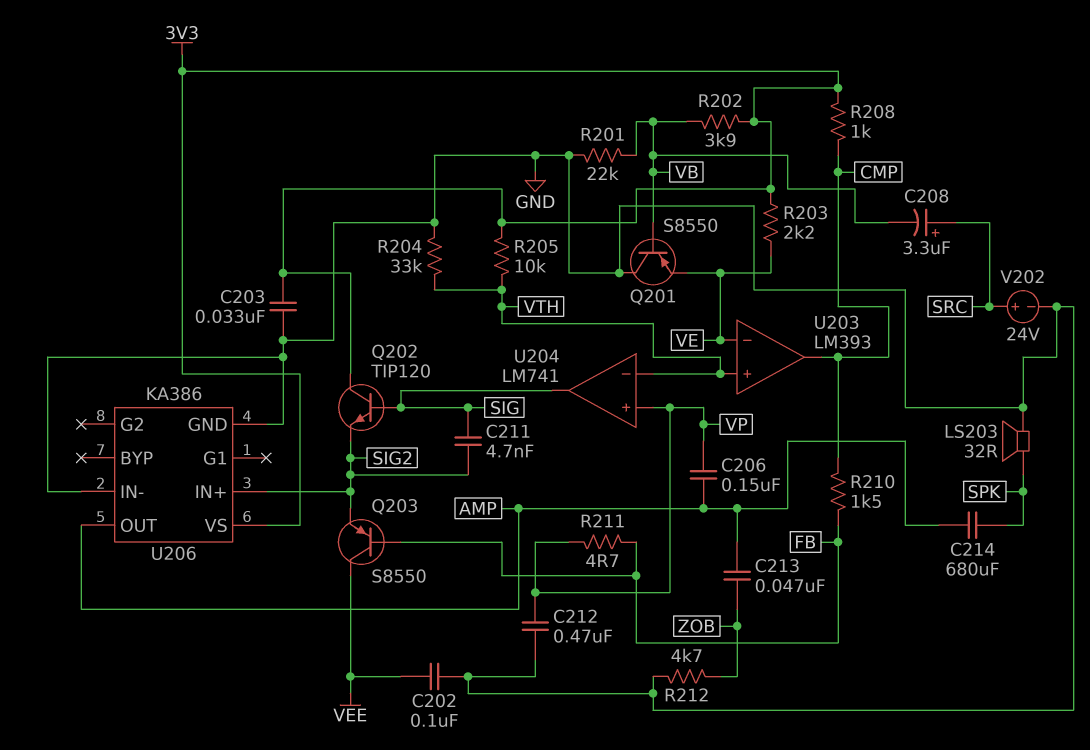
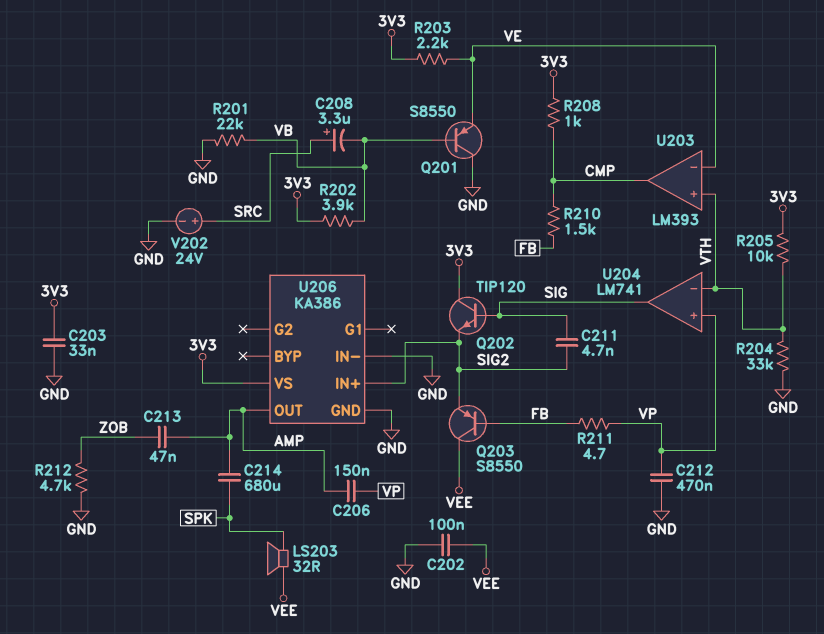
LS203: speaker 32R (GND, SPK) -> speaker 32R (SPK, VEE)

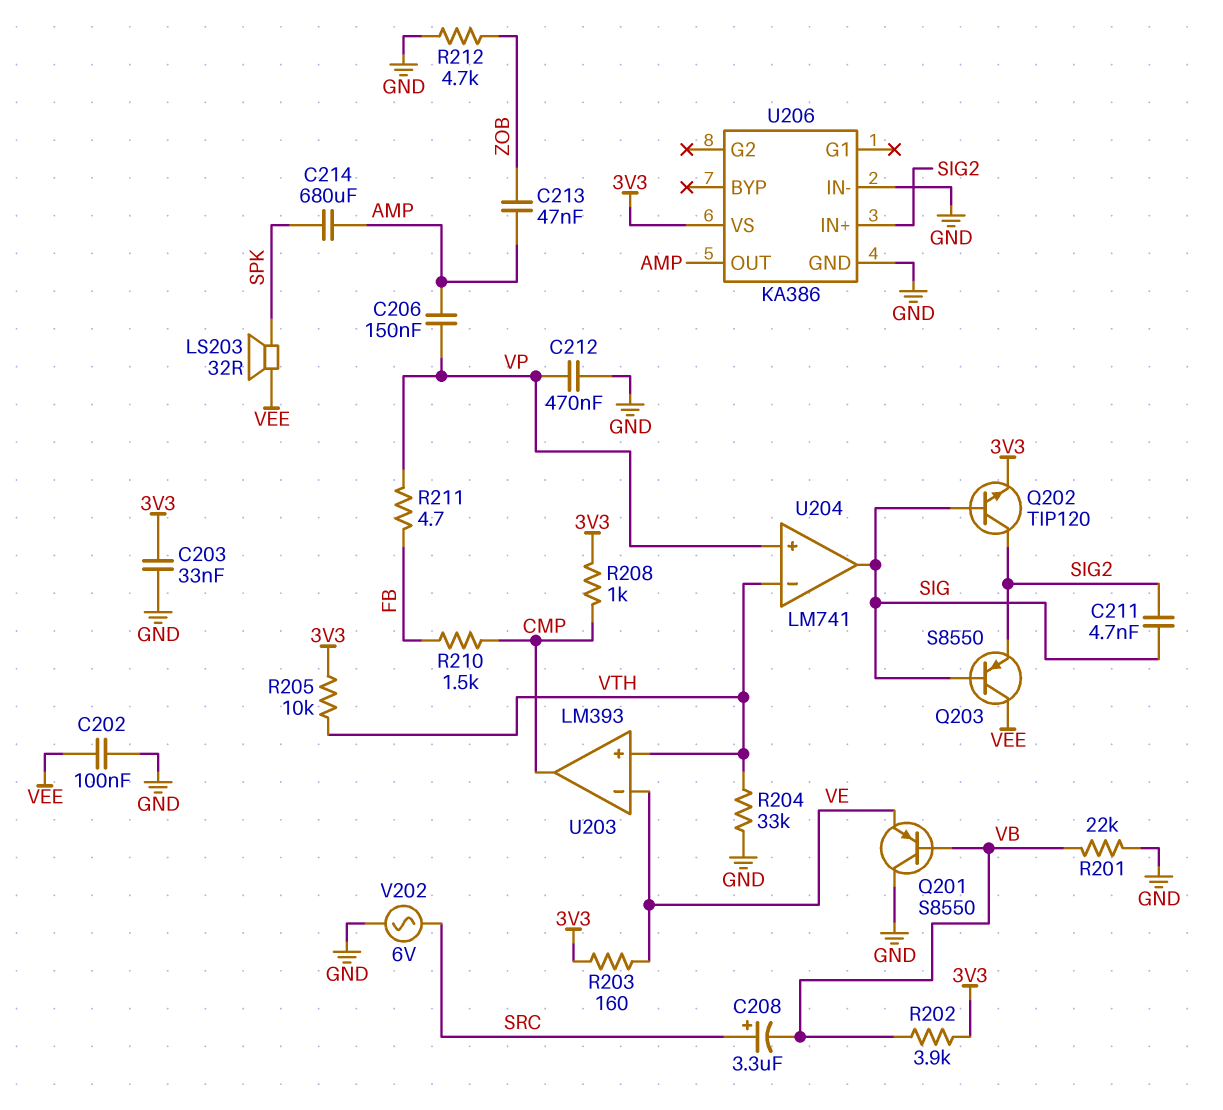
Q202: NPN TIP120 (B SIG, C 3V3, E SIG2) -> NPN TIP120 (B SIG, C SIG2, E 3V3)
Q203: PNP S8550 (B FB, C VEE, E SIG2) -> PNP S8550 (B SIG, C VEE, E SIG2)
R203: 2.2k (3V3, VE) -> 160 (3V3, VE)
V202: 24V (plus SRC, minus GND) -> AC 6V (GND, SRC)

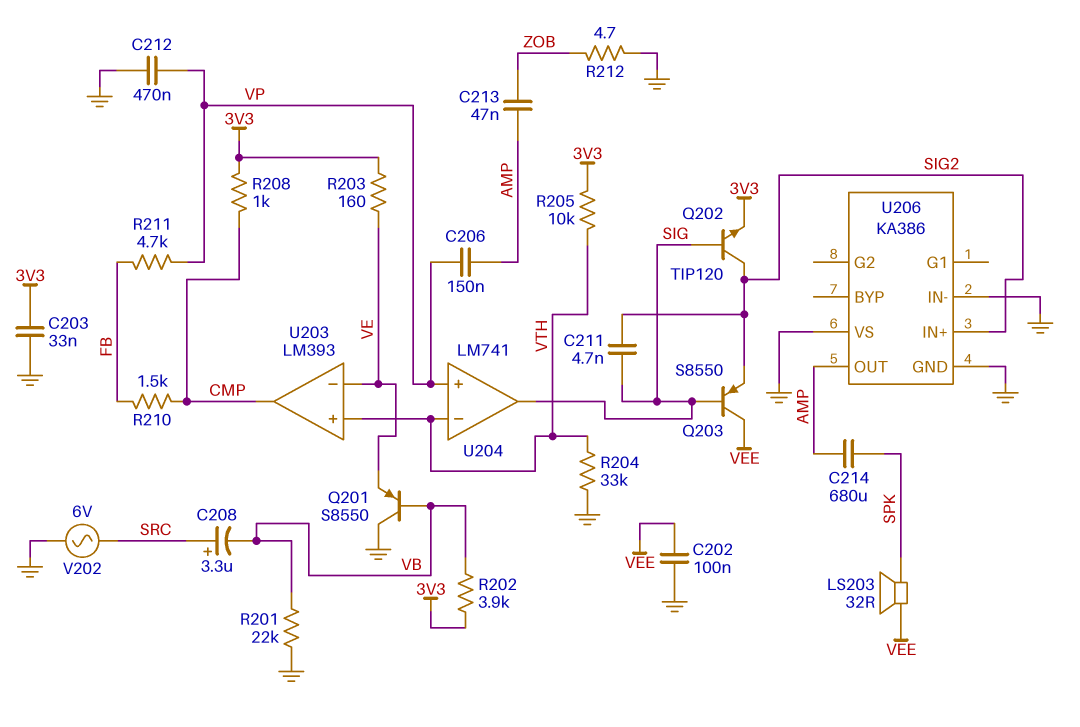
R211: 4.7 (FB, VP) -> 4.7k (FB, VP)
R212: 4.7k (GND, ZOB) -> 4.7 (GND, ZOB)
U206 pin VS: 3V3 -> GND

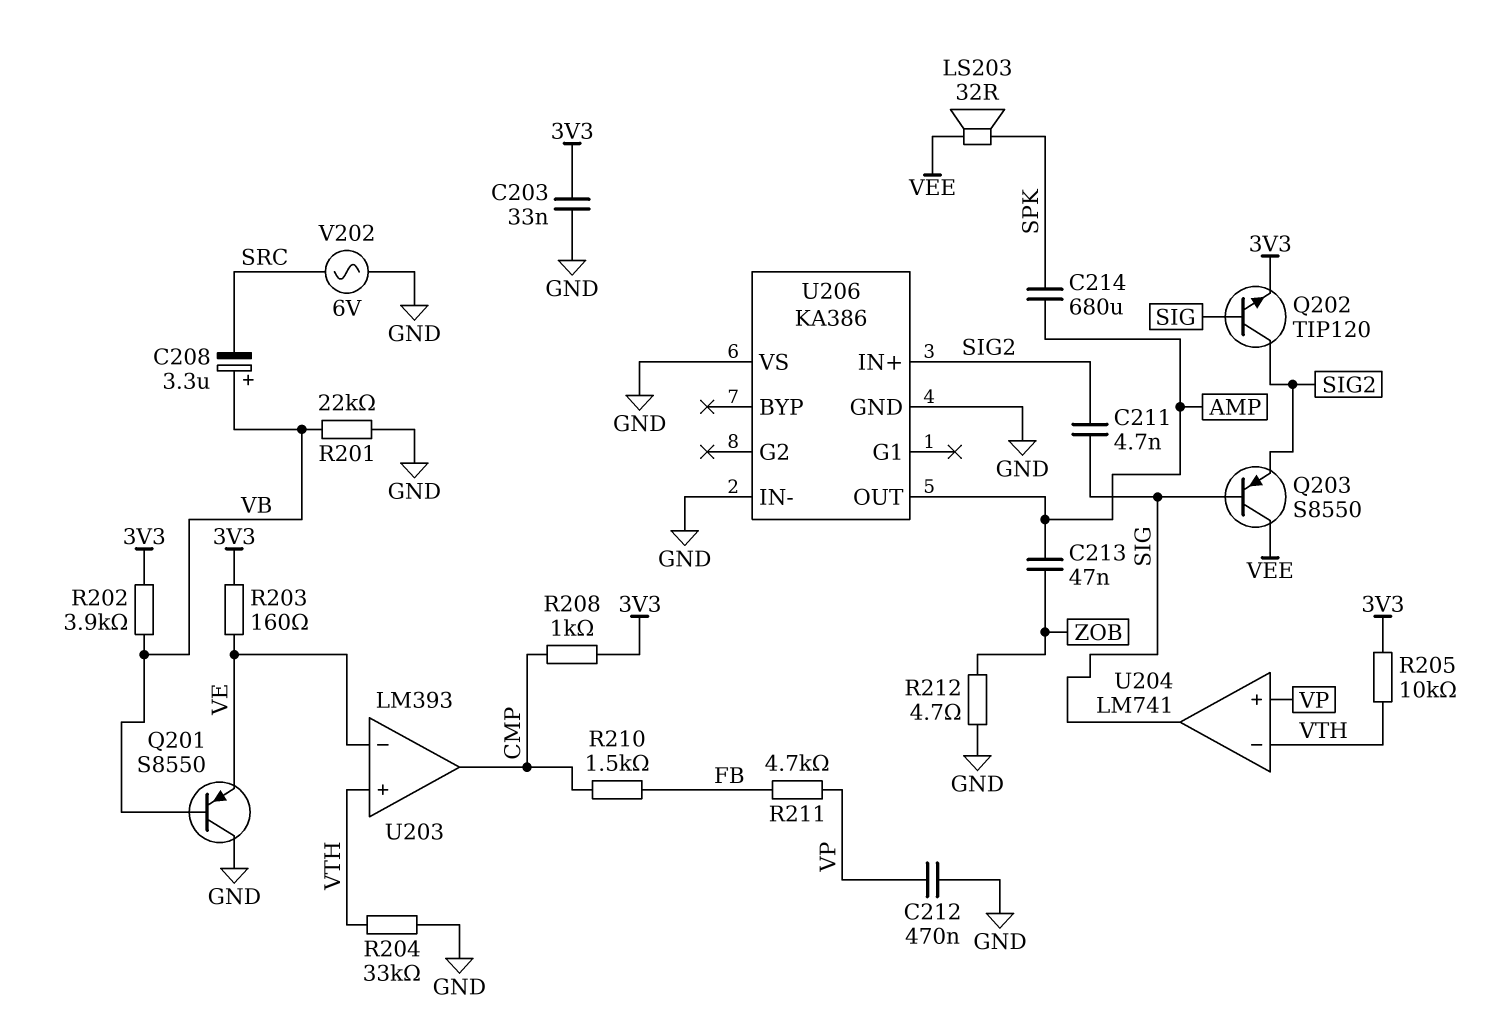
C202: 100nF (GND, VEE) -> none
C206: 150nF (AMP, VP) -> none
C208: 3.3uF (plus SRC, minus VB) -> 3.3uF (plus VB, minus SRC)

